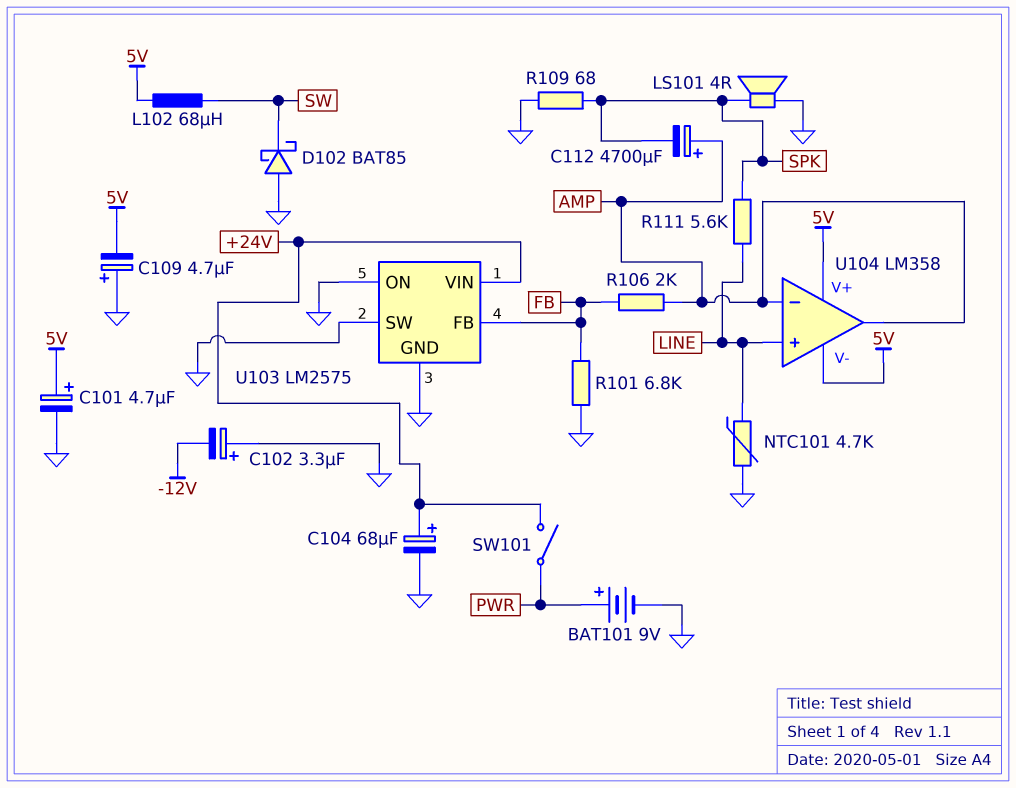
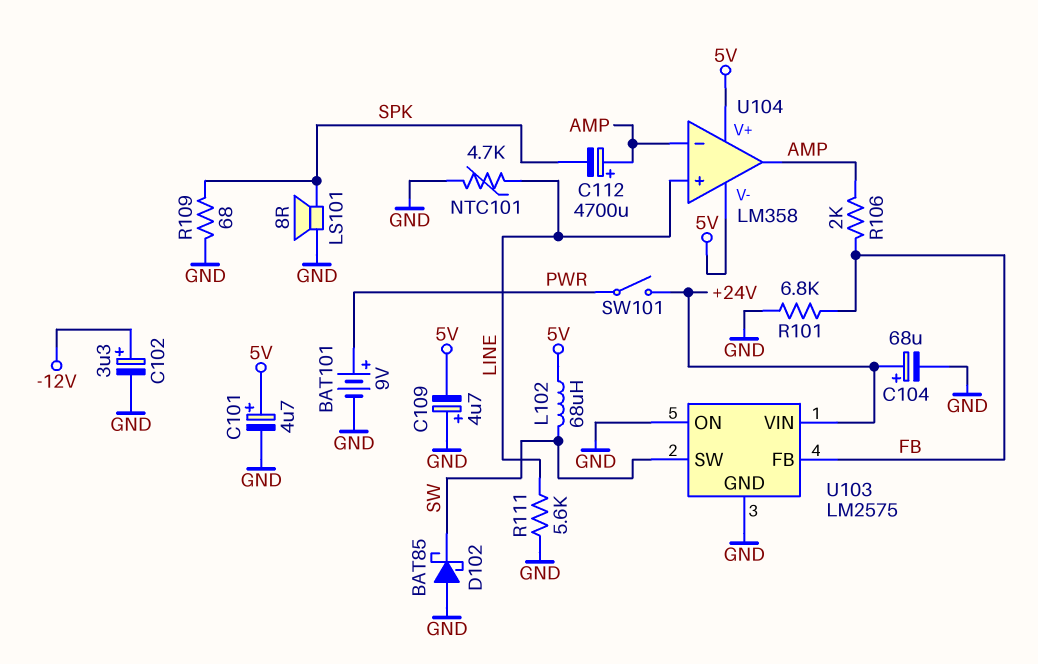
C102: 3.3uF (plus GND, minus -12V) -> 3.3uF (plus -12V, minus GND)
LS101: speaker 4R (GND, SPK) -> speaker 8R (GND, SPK)
R111: 5.6k (LINE, SPK) -> 5.6k (GND, LINE)
U103 pin SW: GND -> SW

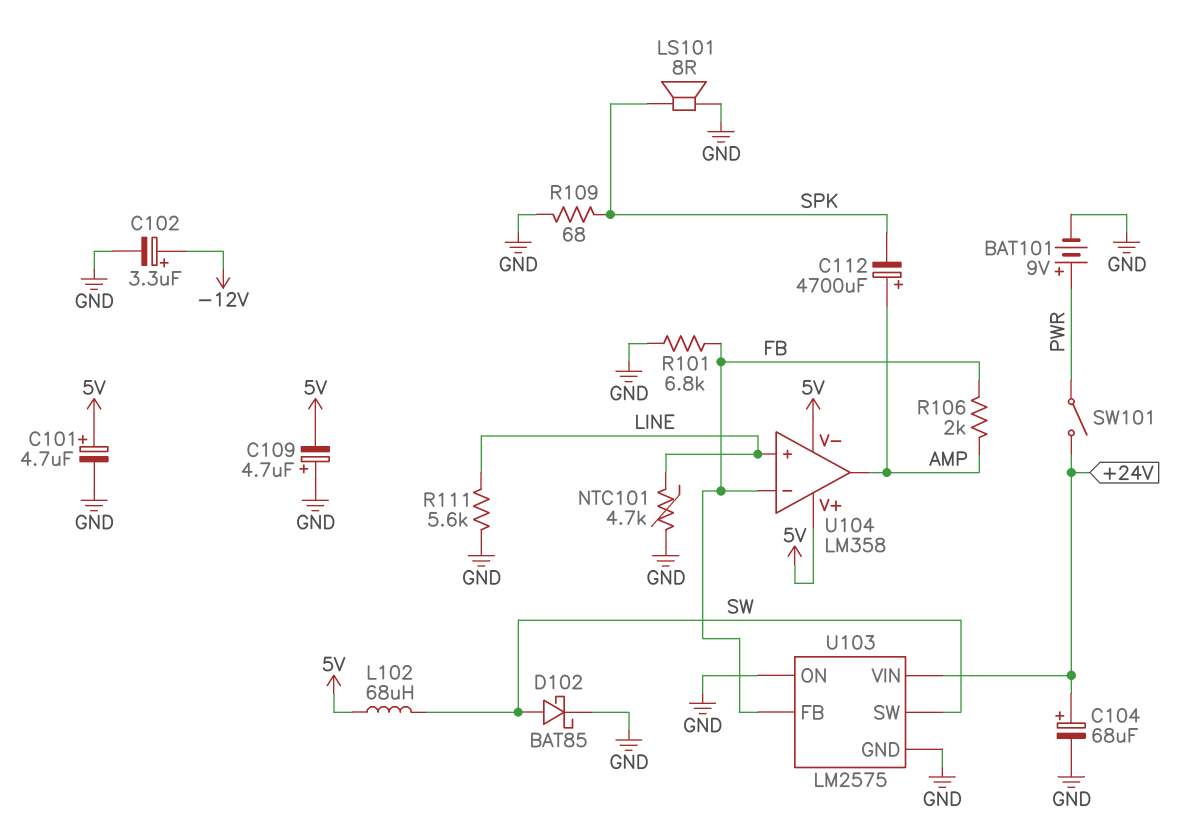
D102: schottky BAT85 (A GND, K SW) -> schottky BAT85 (A SW, K GND)
U104 pin in-: AMP -> FB

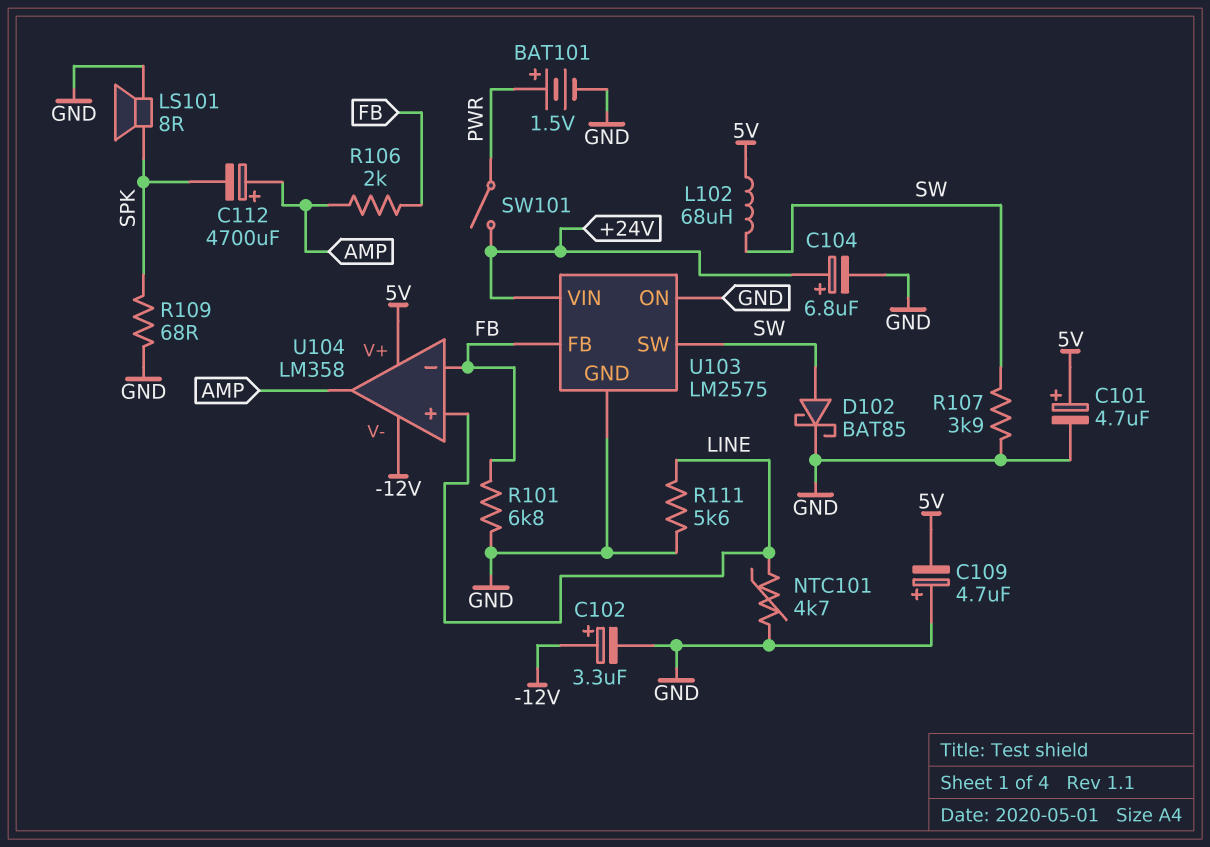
BAT101: 9V (plus PWR, minus GND) -> 1.5V (plus PWR, minus GND)
C104: 68uF (plus +24V, minus GND) -> 6.8uF (plus +24V, minus GND)
R107: none -> 3.9k (GND, SW)
U104 pin V-: 5V -> -12V

